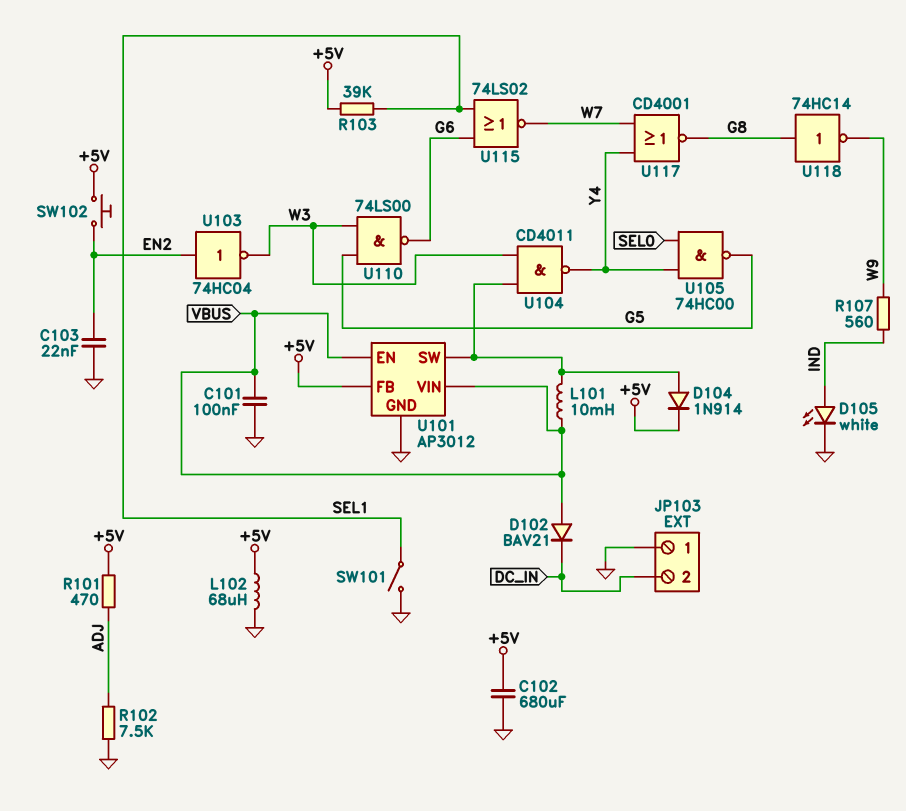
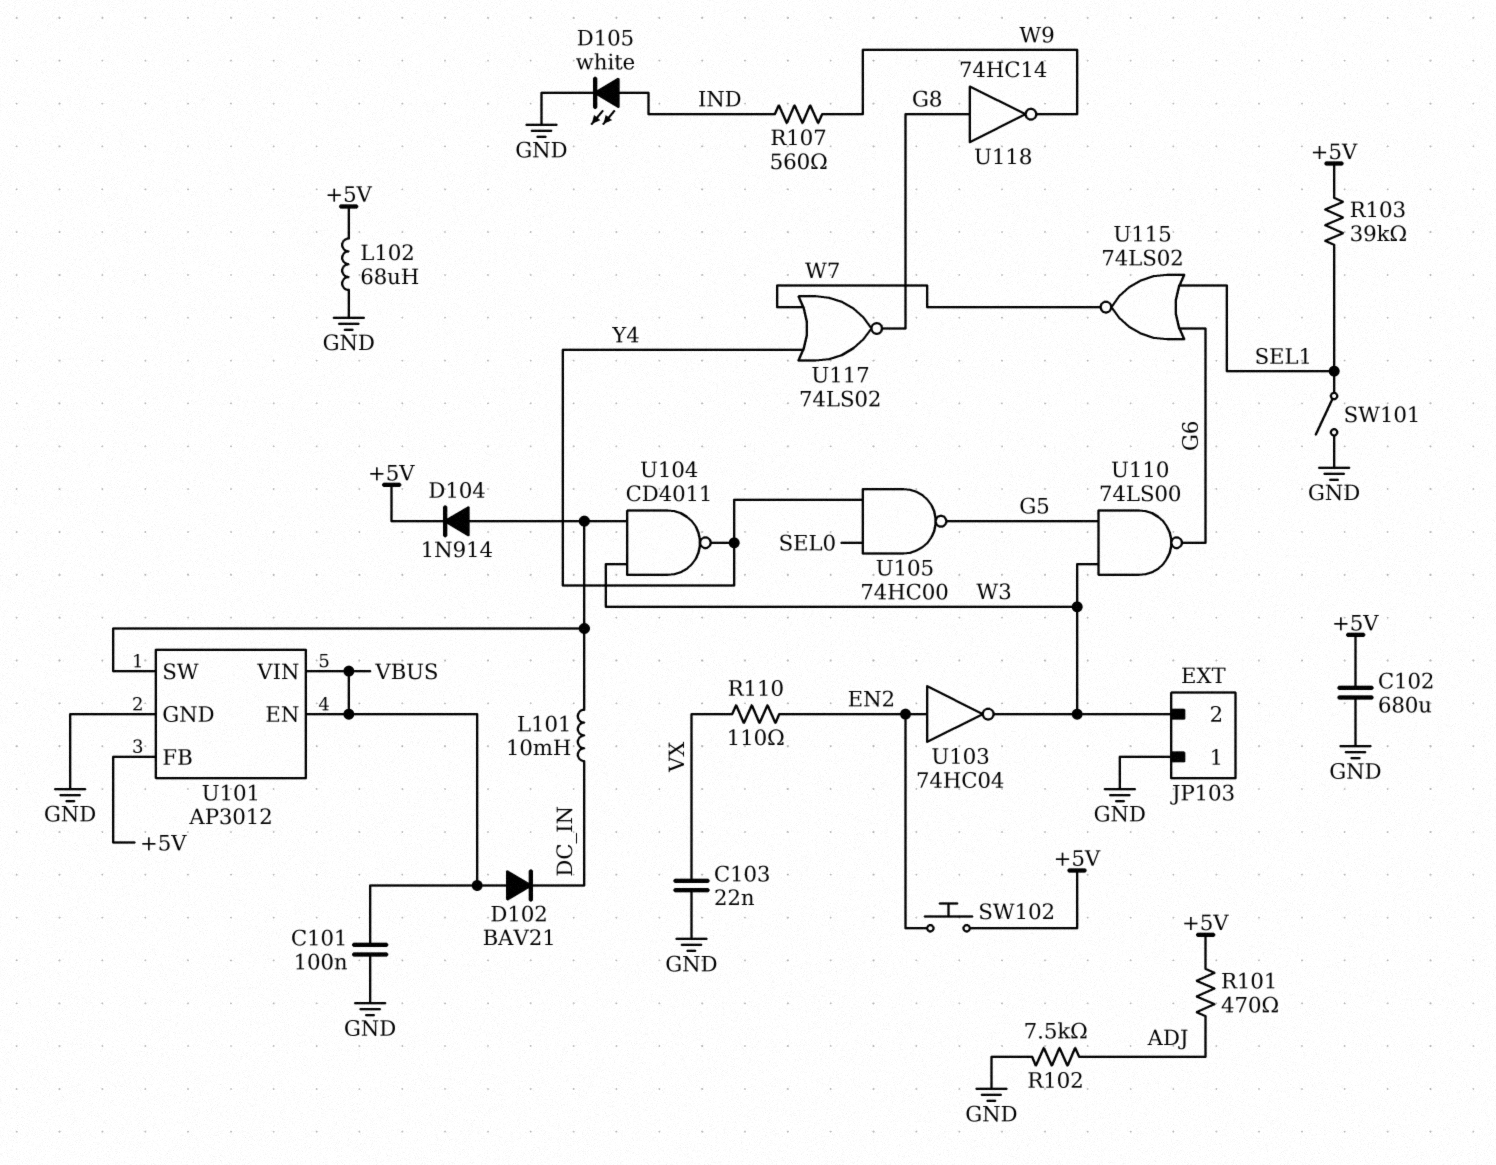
C103: 22nF (EN2, GND) -> 22nF (GND, VX)
JP103 pin 2: DC_IN -> W3
L101: 10mH (U101/SW, VBUS) -> 10mH (DC_IN, U101/SW)
R110: none -> 110 (EN2, VX)
U117: NOR CD4001 (in W7, in Y4, out G8) -> NOR 74LS02 (in W7, in Y4, out G8)

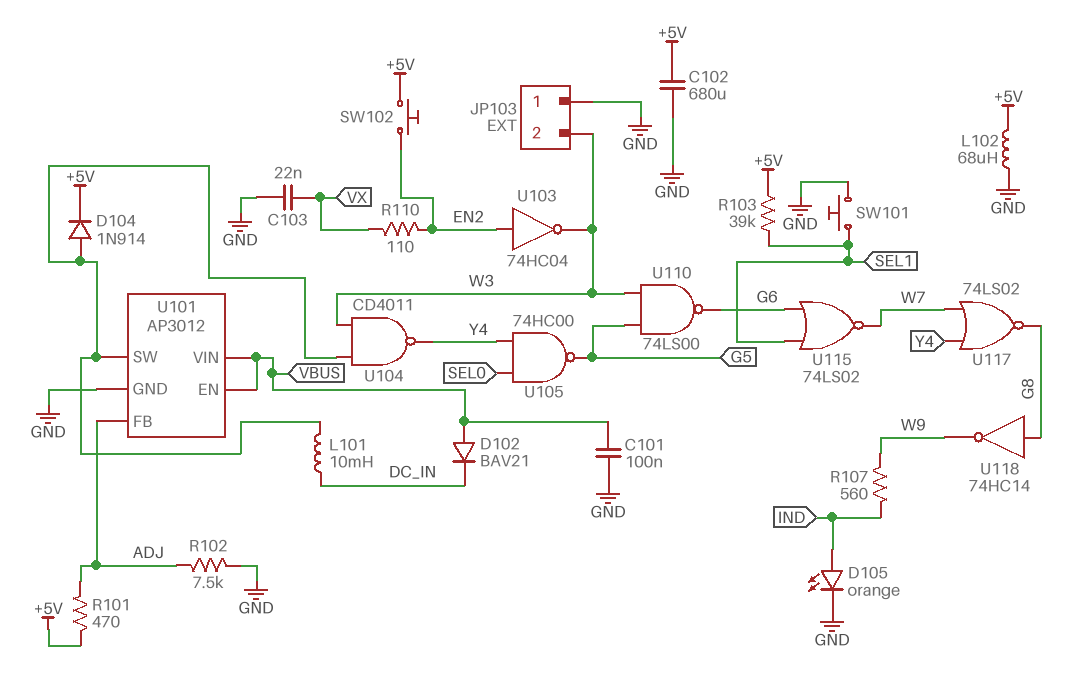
D105: LED white (A IND, K GND) -> LED orange (A IND, K GND)
SW101: switch (GND, SEL1) -> button (GND, SEL1)
U101 pin FB: +5V -> ADJ

